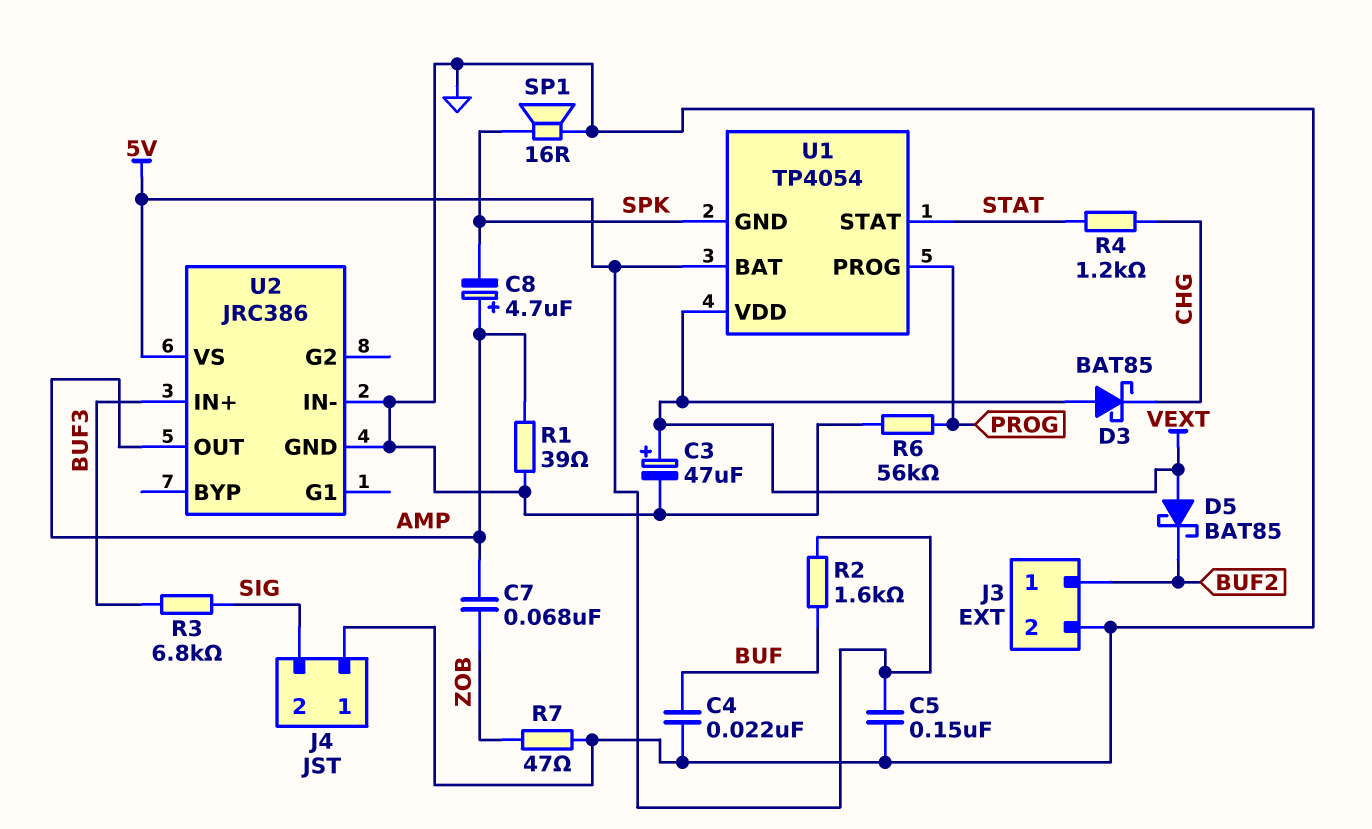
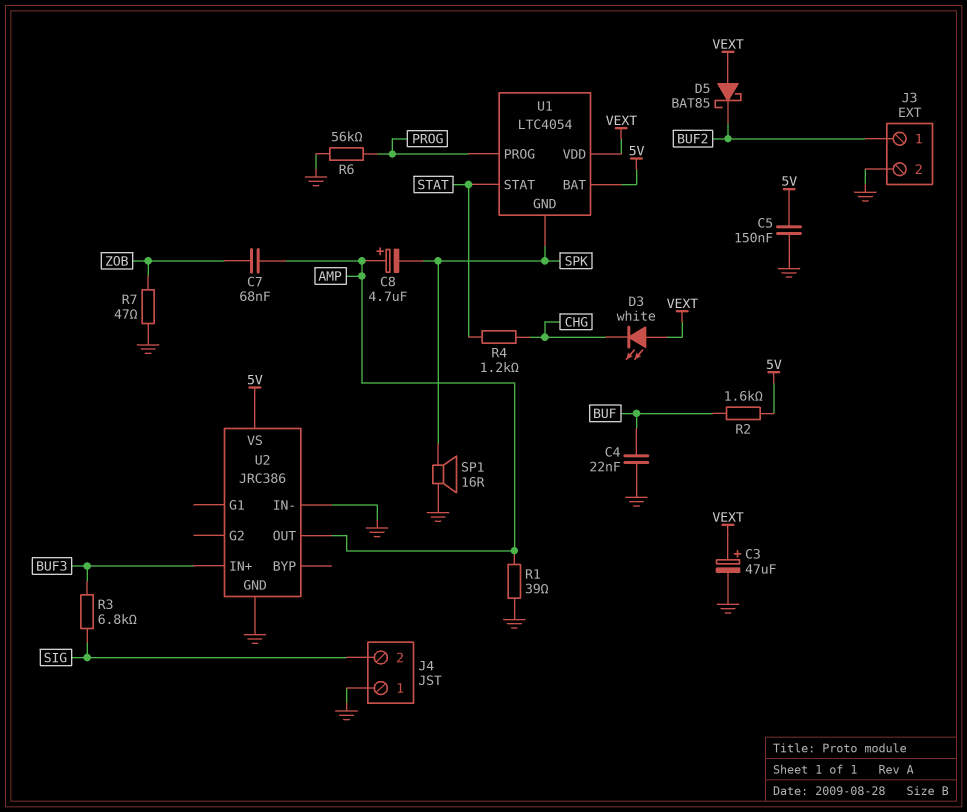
D3: schottky BAT85 (A VEXT, K CHG) -> LED white (A VEXT, K CHG)
U1: TP4054 -> LTC4054

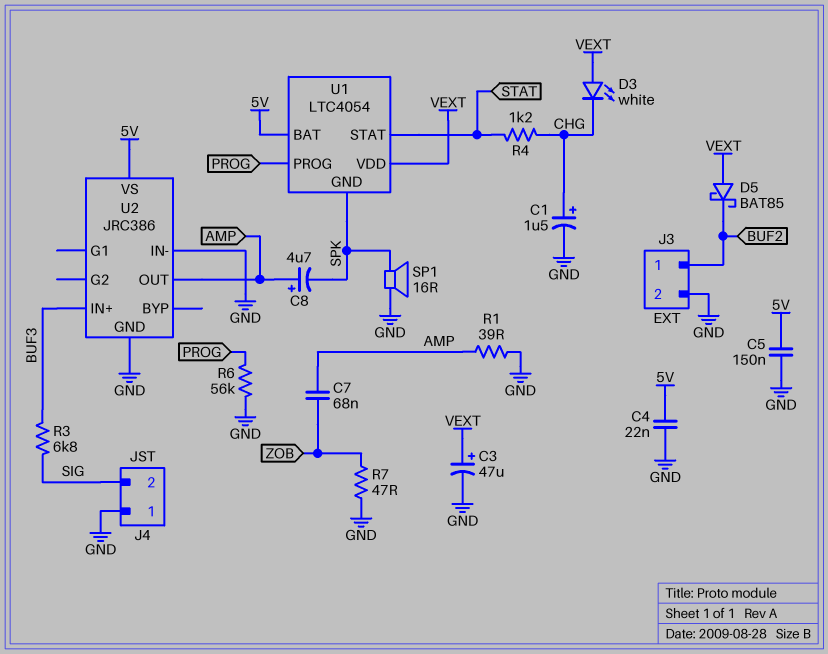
C1: none -> 1.5uF (plus CHG, minus GND)
C4: 22nF (BUF, GND) -> 22nF (5V, GND)
R2: 1.6k (5V, BUF) -> none

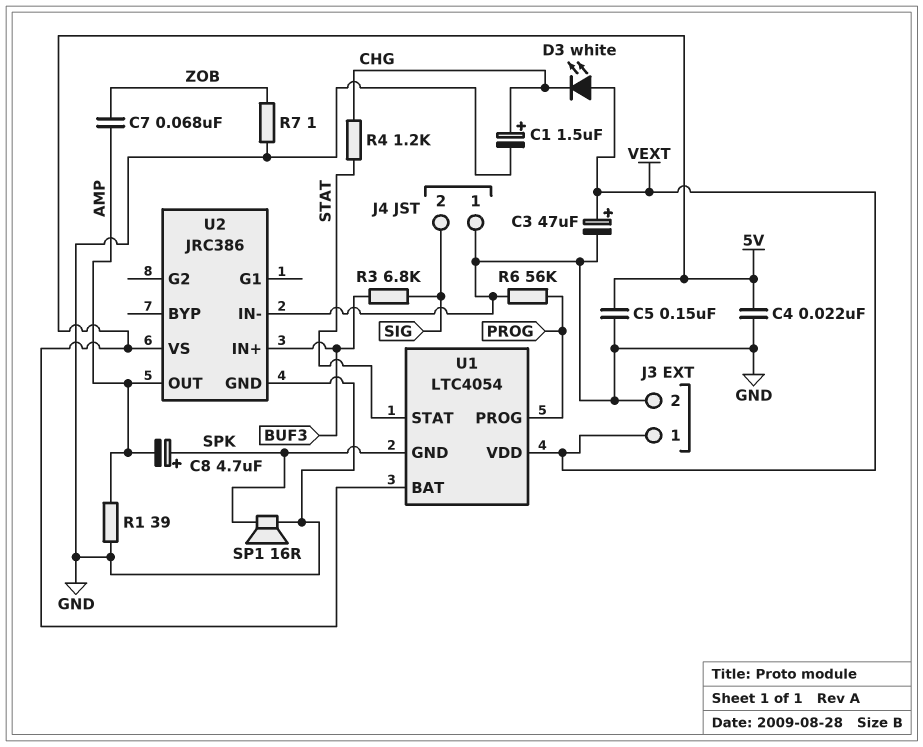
C8: 4.7uF (plus AMP, minus SPK) -> 4.7uF (plus SPK, minus AMP)
D5: schottky BAT85 (A VEXT, K BUF2) -> none
J3 pin 1: BUF2 -> VEXT
R7: 47 (GND, ZOB) -> 1 (GND, ZOB)

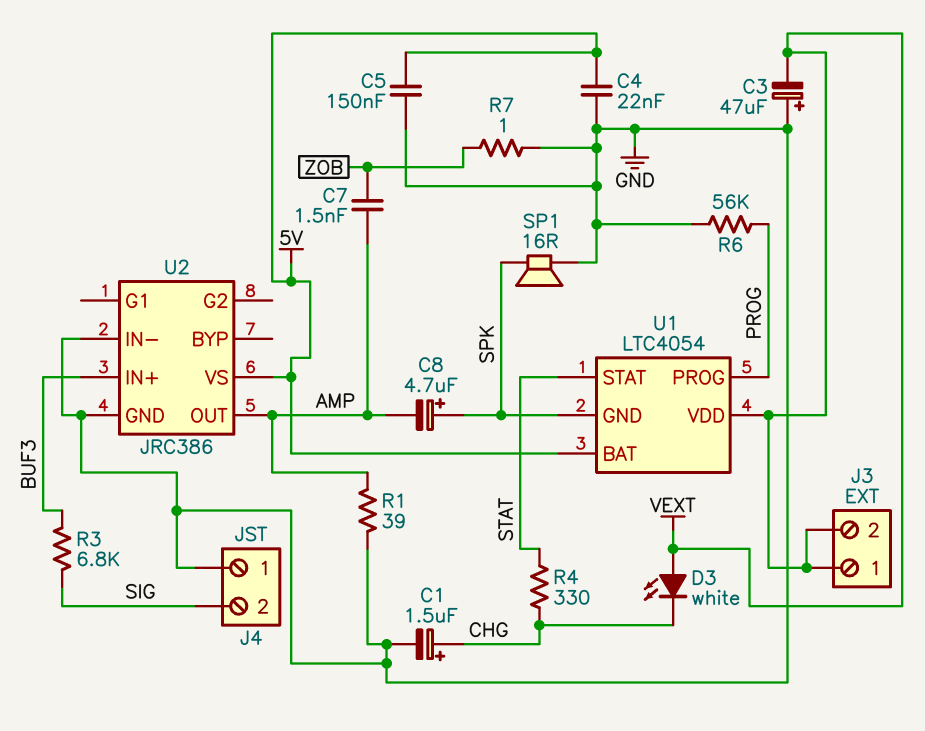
C3: 47uF (plus VEXT, minus GND) -> 47uF (plus GND, minus VEXT)
C7: 68nF (AMP, ZOB) -> 1.5nF (AMP, ZOB)
J3 pin 2: GND -> VEXT
R4: 1.2k (CHG, STAT) -> 330 (CHG, STAT)

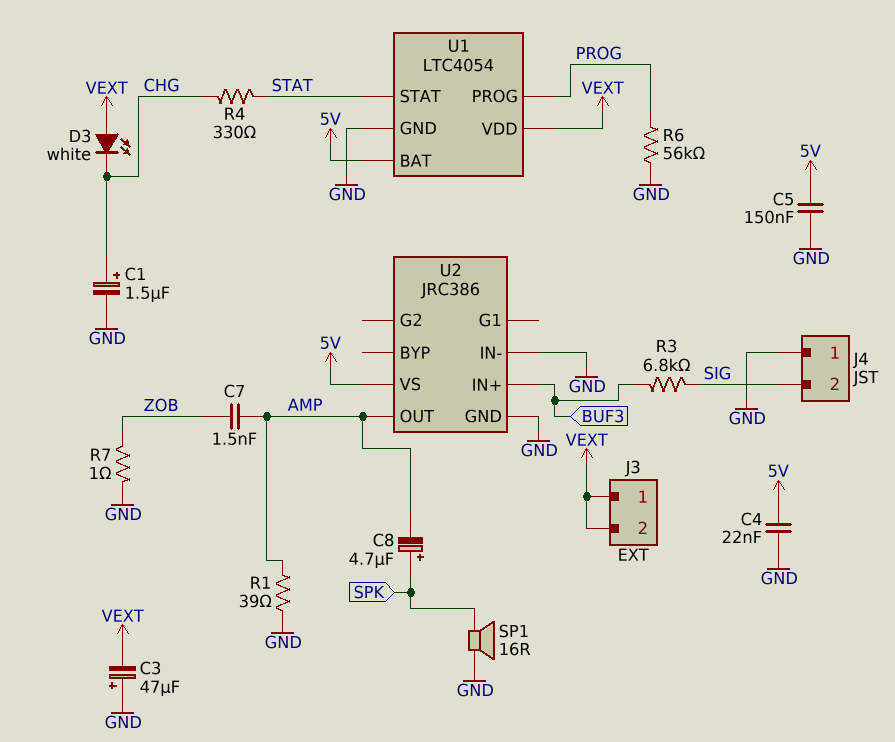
U1 pin GND: SPK -> GND

